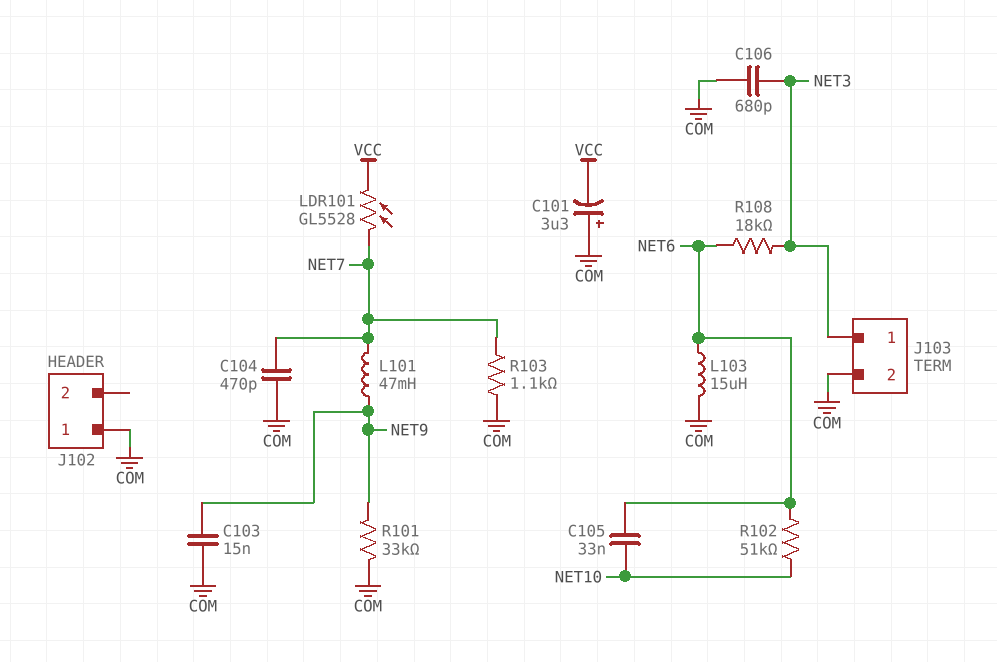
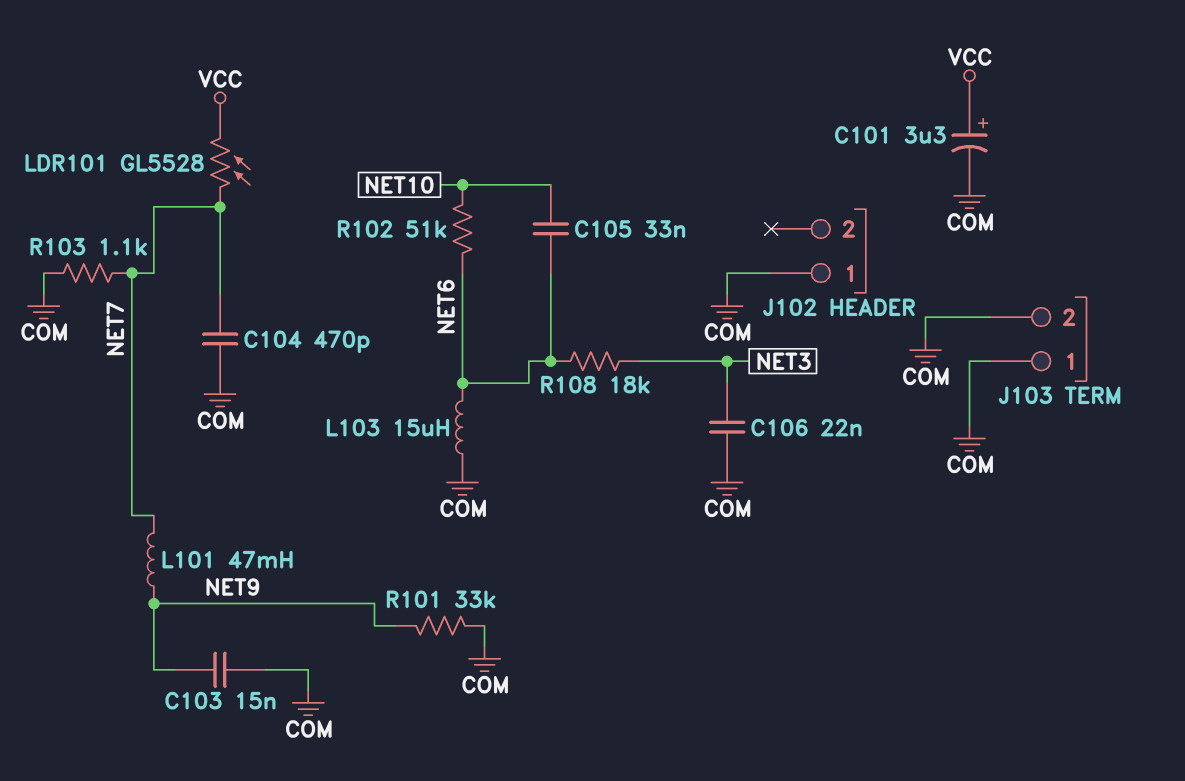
C101: 3.3uF (plus COM, minus VCC) -> 3.3uF (plus VCC, minus COM)
C106: 680pF (COM, NET3) -> 22nF (COM, NET3)
J103 pin 1: NET3 -> COM

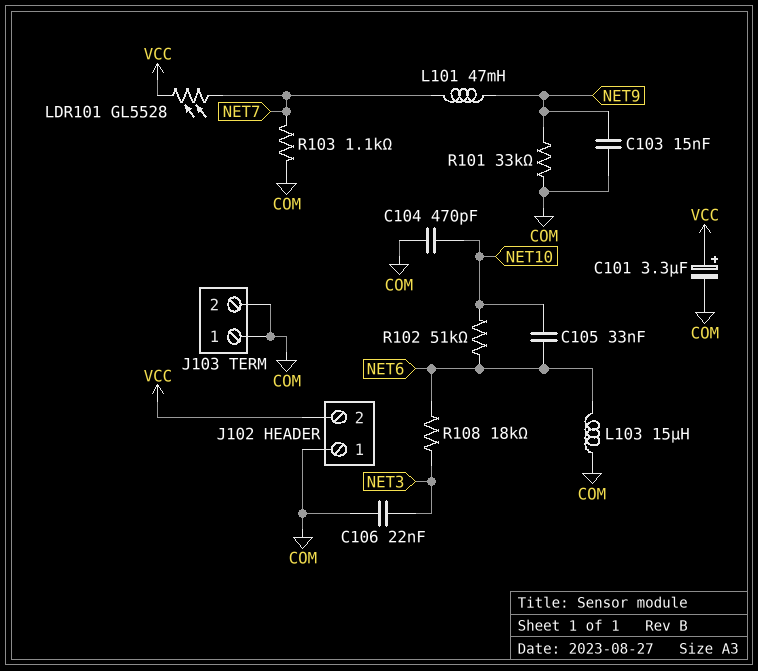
C104: 470pF (COM, NET7) -> 470pF (COM, NET10)
J102 pin 2: none -> VCC

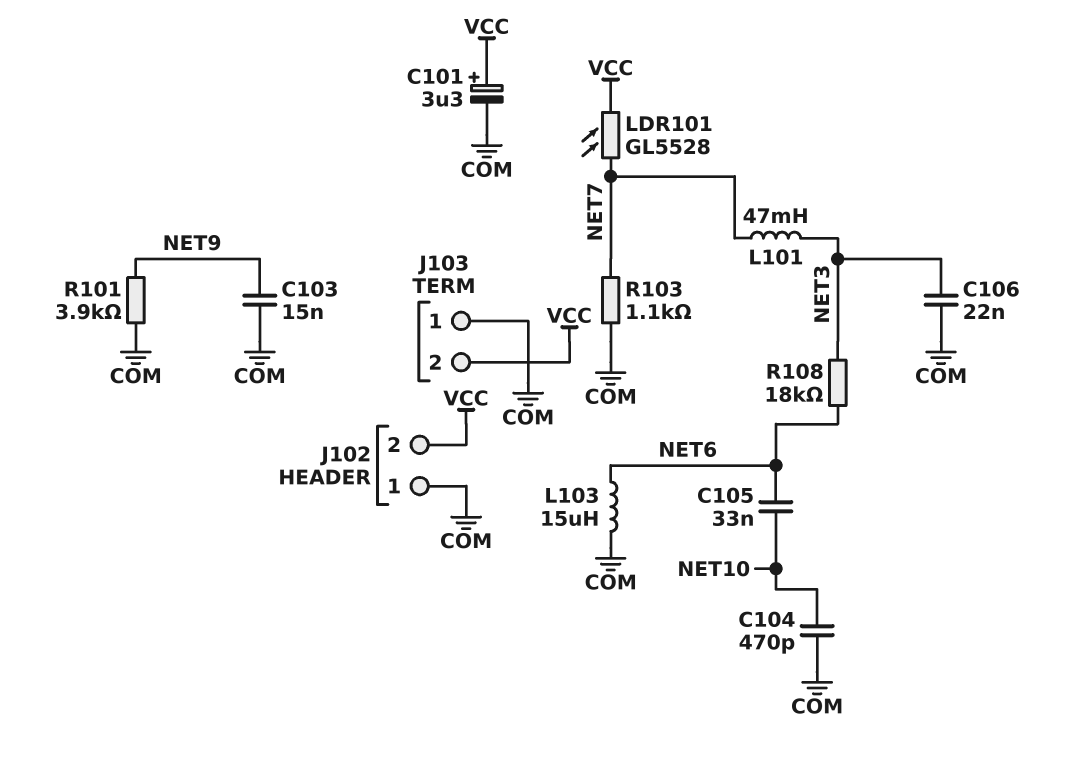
J103 pin 2: COM -> VCC
L101: 47mH (NET7, NET9) -> 47mH (NET3, NET7)
R101: 33k (COM, NET9) -> 3.9k (COM, NET9)
R102: 51k (NET6, NET10) -> none

